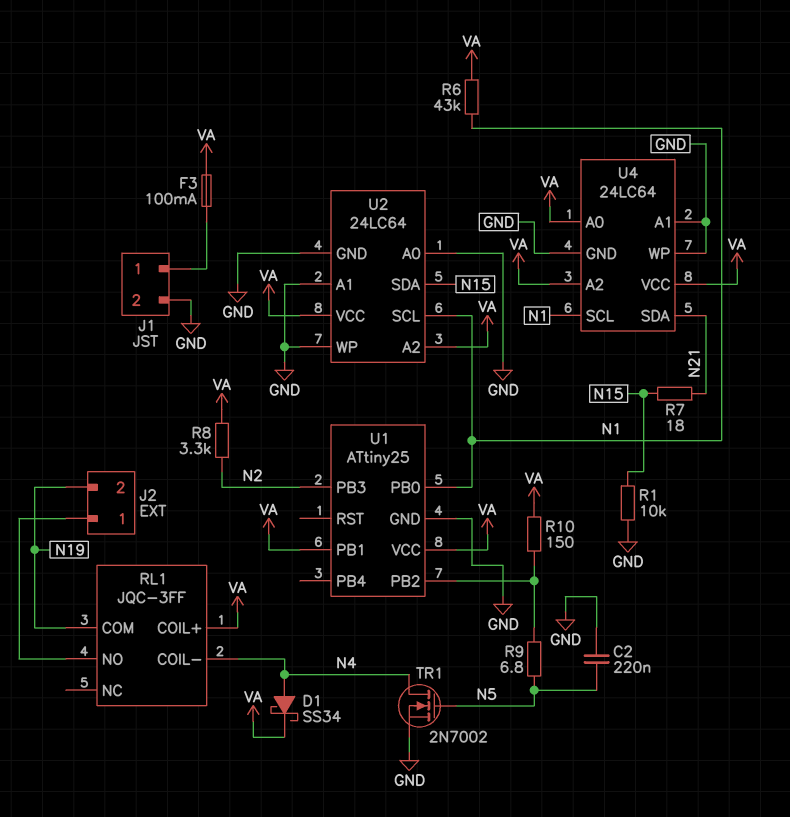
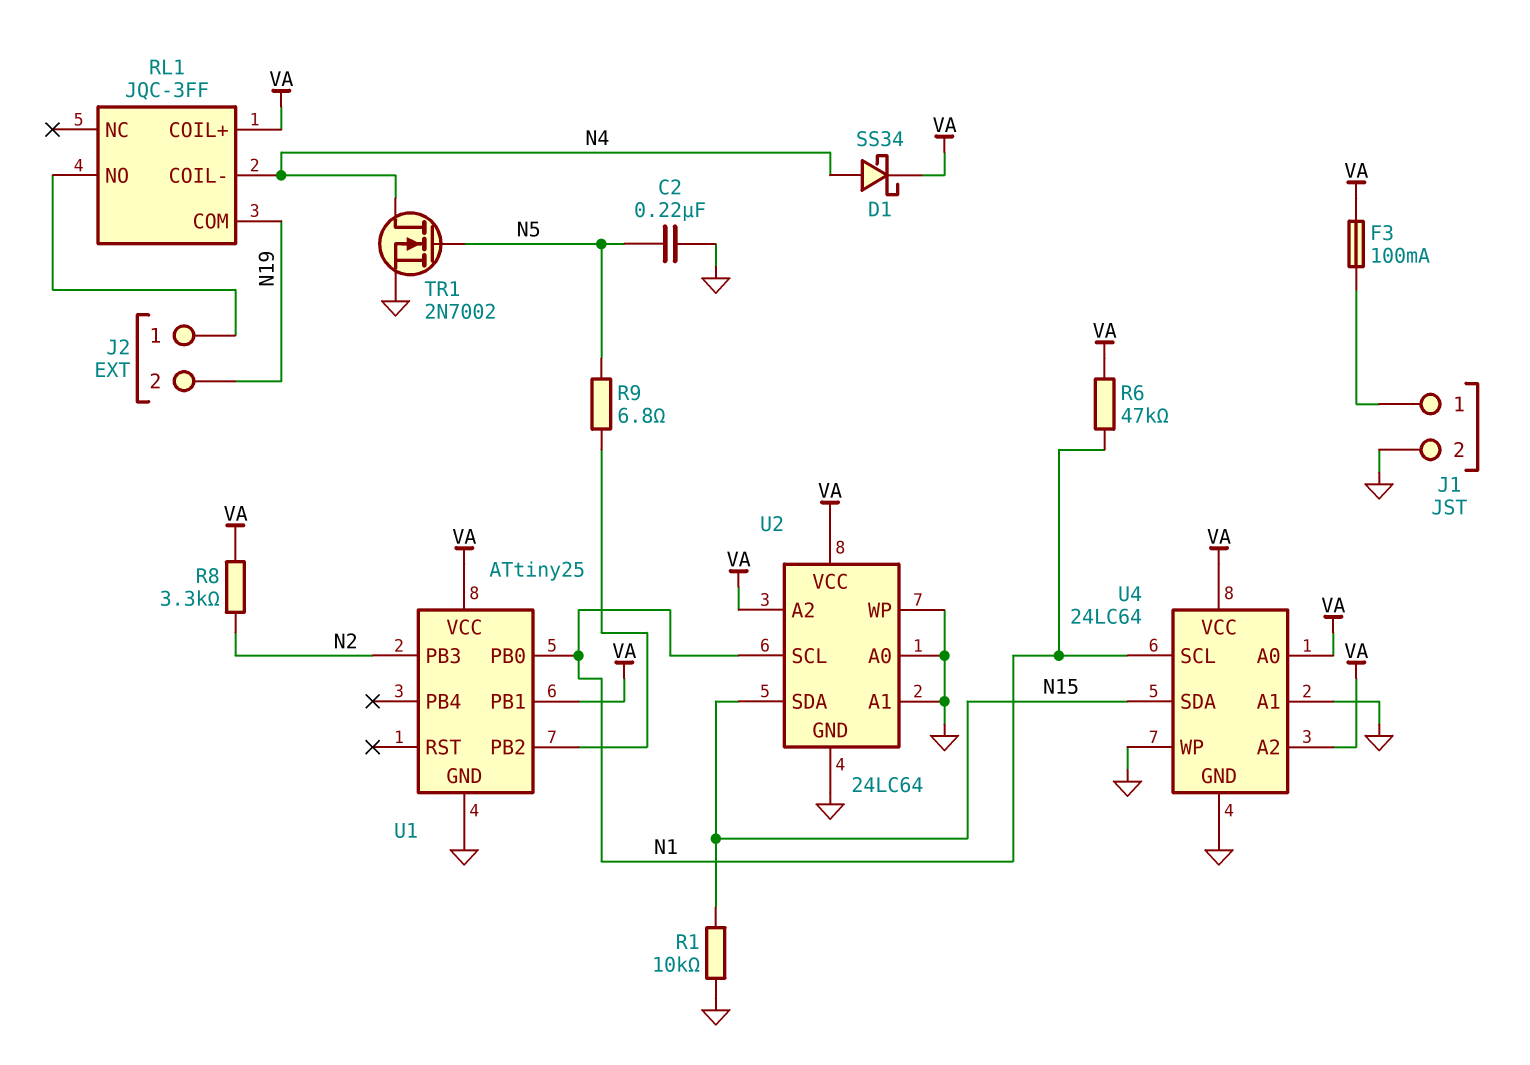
R6: 43k (N1, VA) -> 47k (N1, VA)
R7: 18 (N15, N21) -> none
R10: 150 (U1/PB2, VA) -> none
U4 pin SDA: N21 -> N15

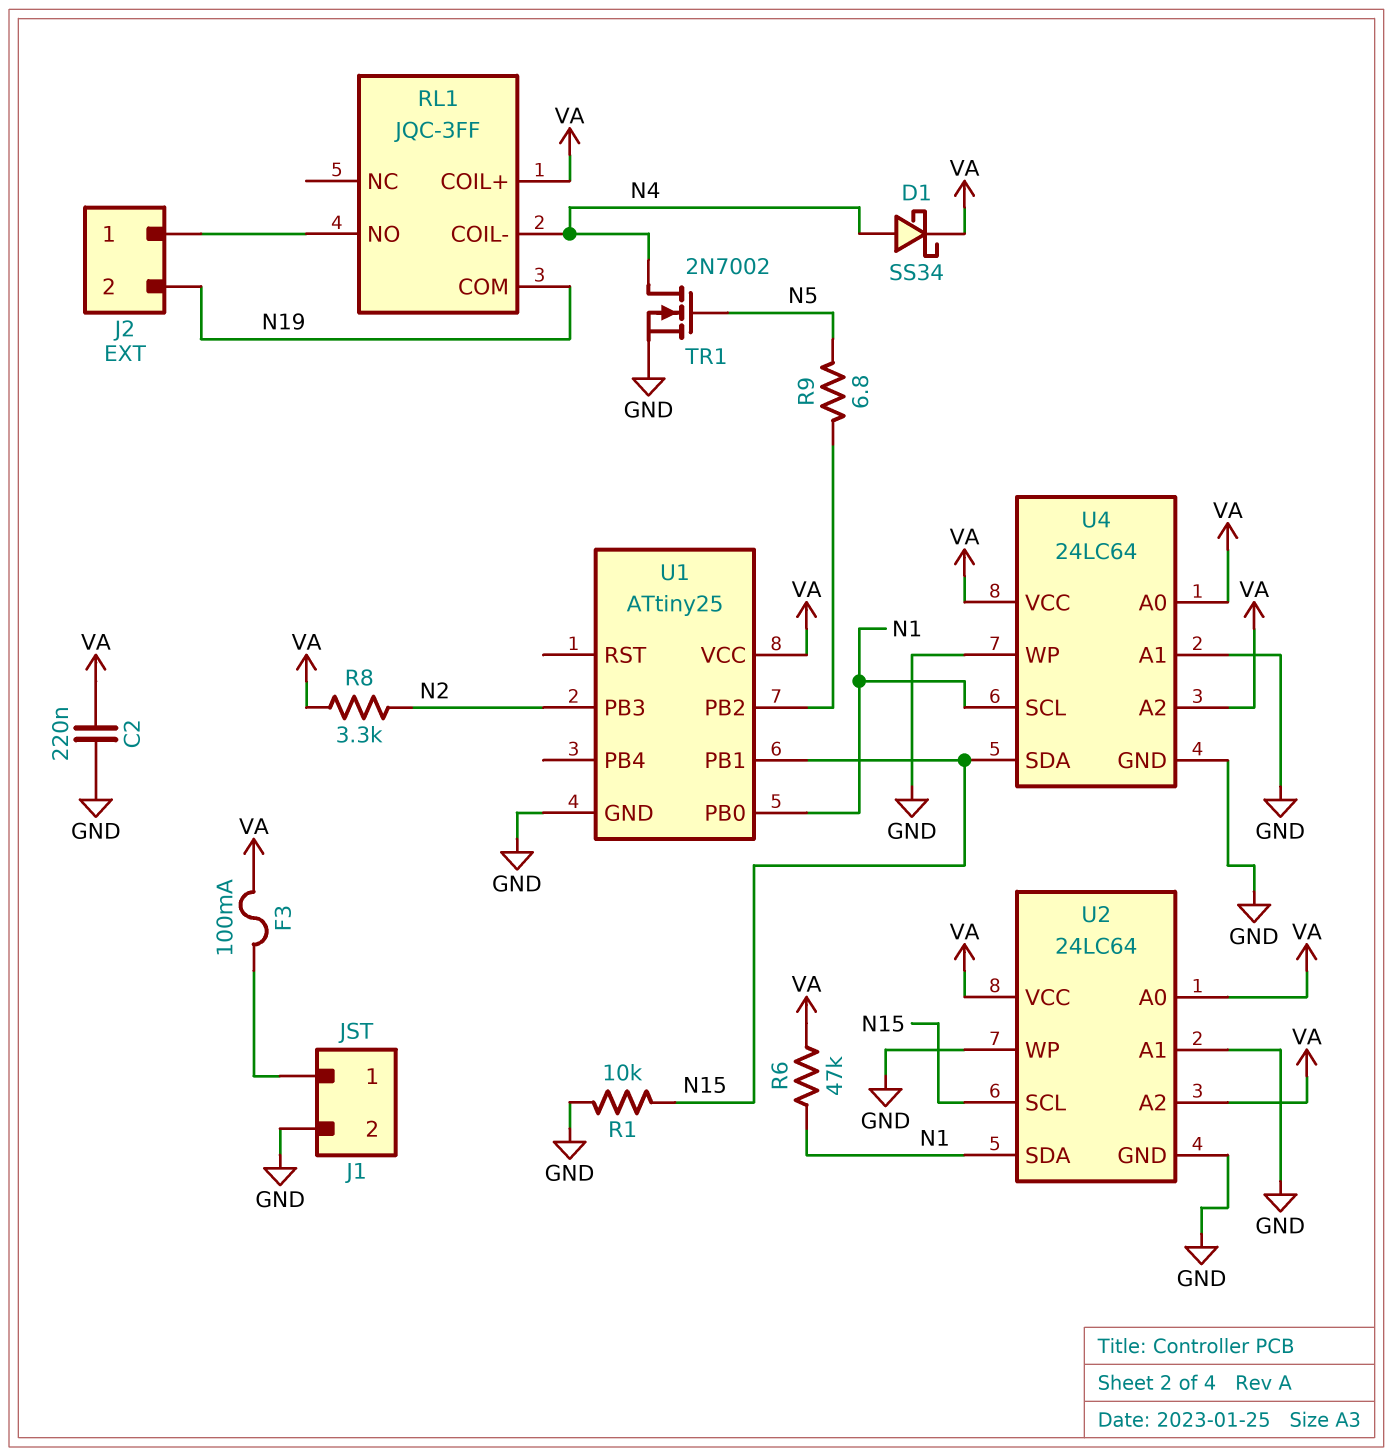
C2: 220nF (GND, N5) -> 220nF (GND, VA)
U1 pin PB1: VA -> N15
U2 pin A0: GND -> VA
U2 pin SCL: N1 -> N15
U2 pin SDA: N15 -> N1

